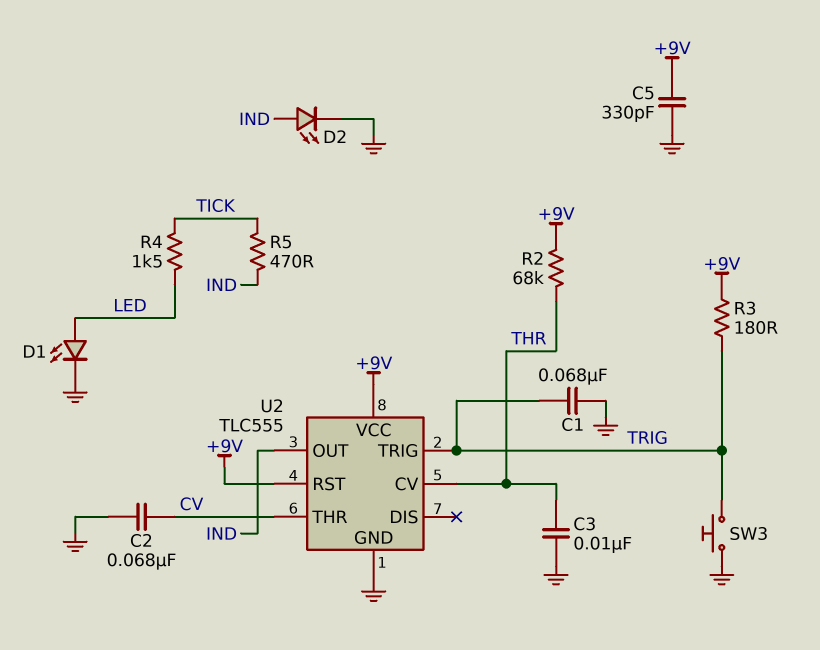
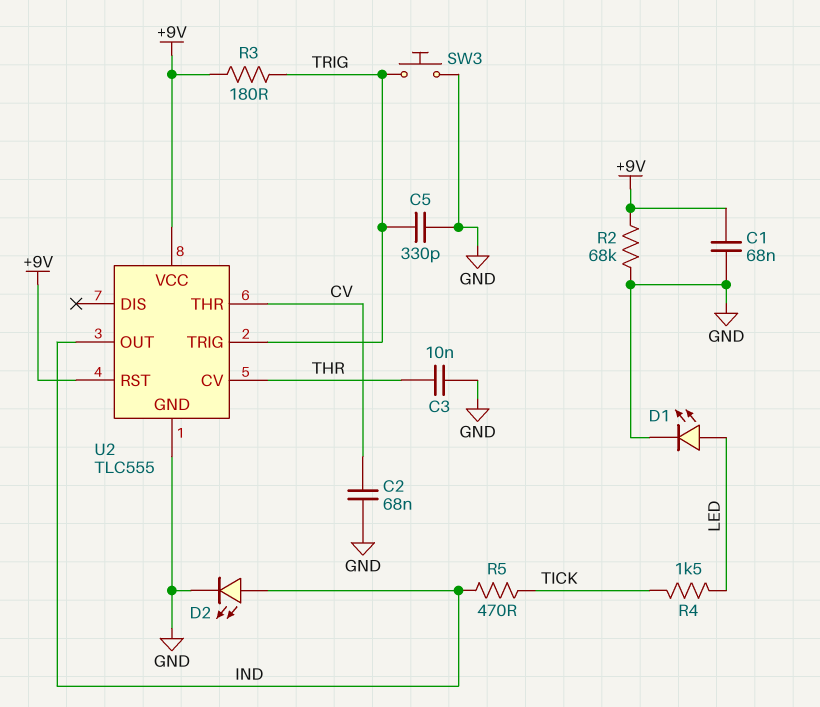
C1: 68nF (GND, TRIG) -> 68nF (+9V, GND)
C5: 330pF (+9V, GND) -> 330pF (GND, TRIG)
R2: 68k (+9V, THR) -> 68k (+9V, GND)

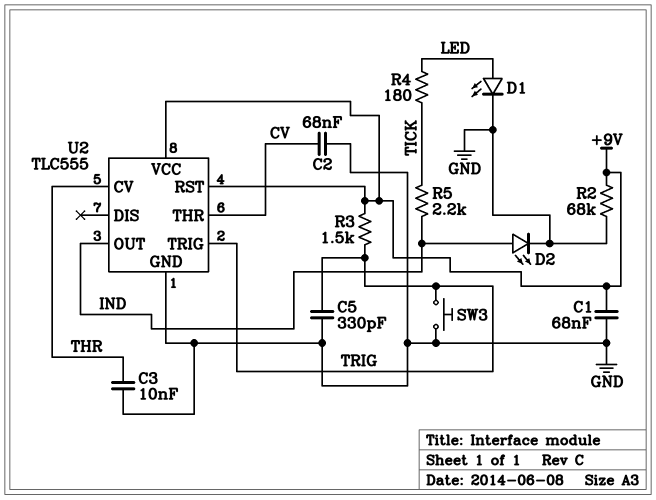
R3: 180 (+9V, TRIG) -> 1.5k (+9V, TRIG)
R4: 1.5k (LED, TICK) -> 180 (LED, TICK)
R5: 470 (IND, TICK) -> 2.2k (IND, TICK)

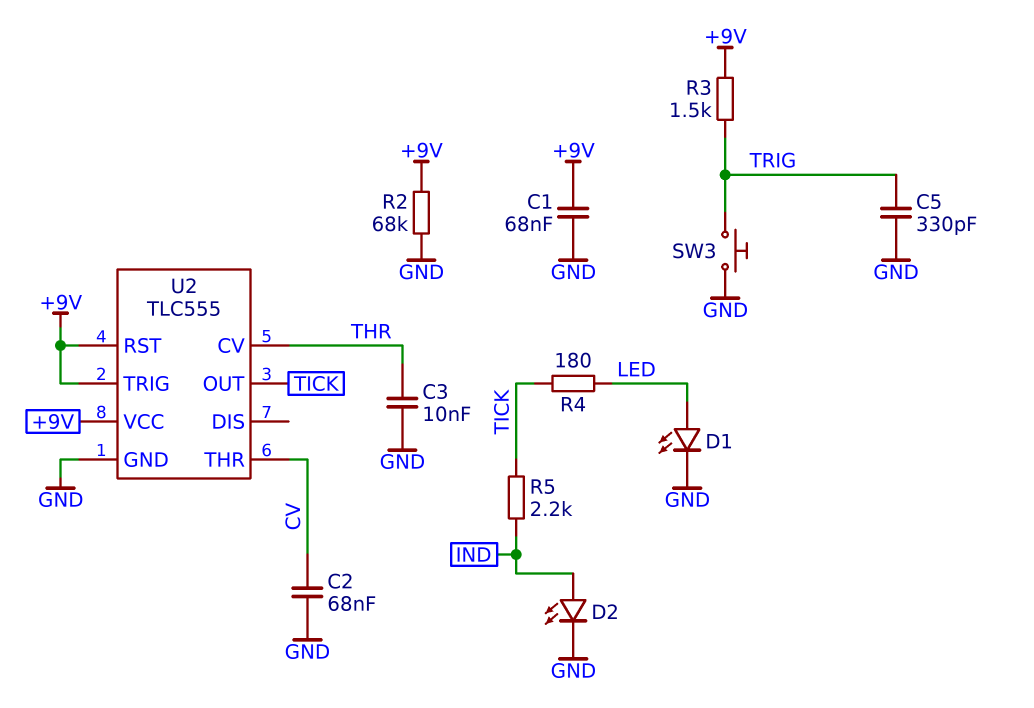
U2 pin OUT: IND -> TICK
U2 pin TRIG: TRIG -> +9V

